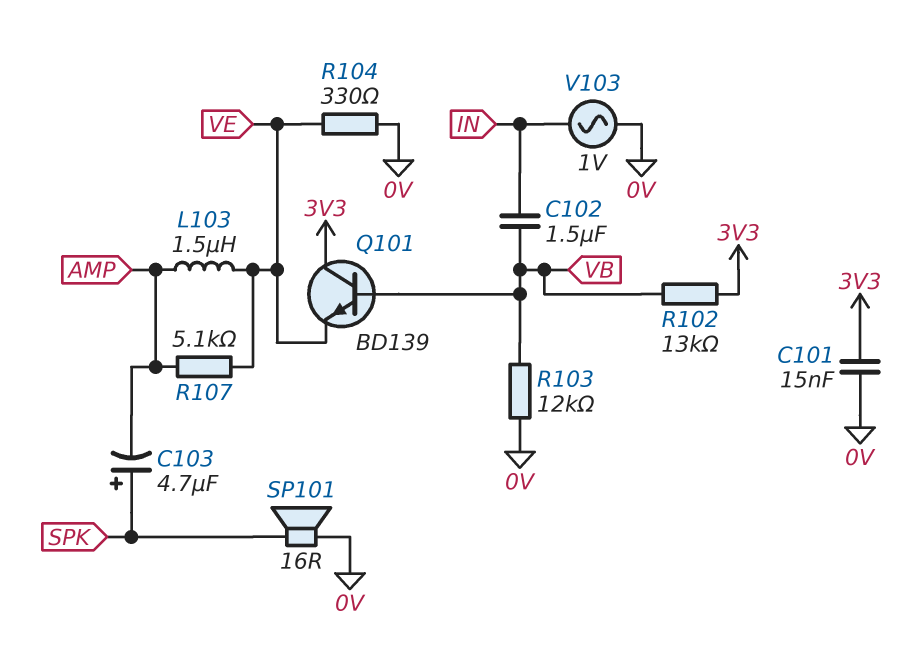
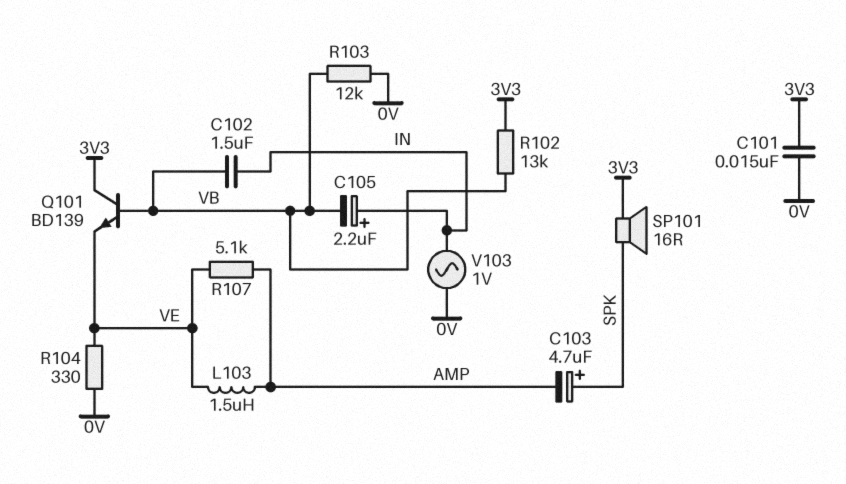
C105: none -> 2.2uF (plus IN, minus VB)
SP101: speaker 16R (0V, SPK) -> speaker 16R (3V3, SPK)

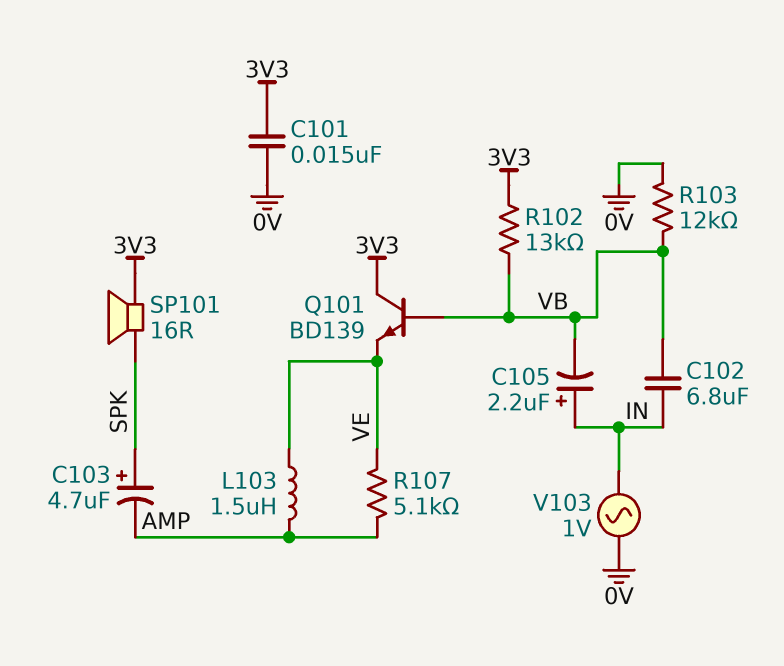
C102: 1.5uF (IN, VB) -> 6.8uF (IN, VB)
R104: 330 (0V, VE) -> none

